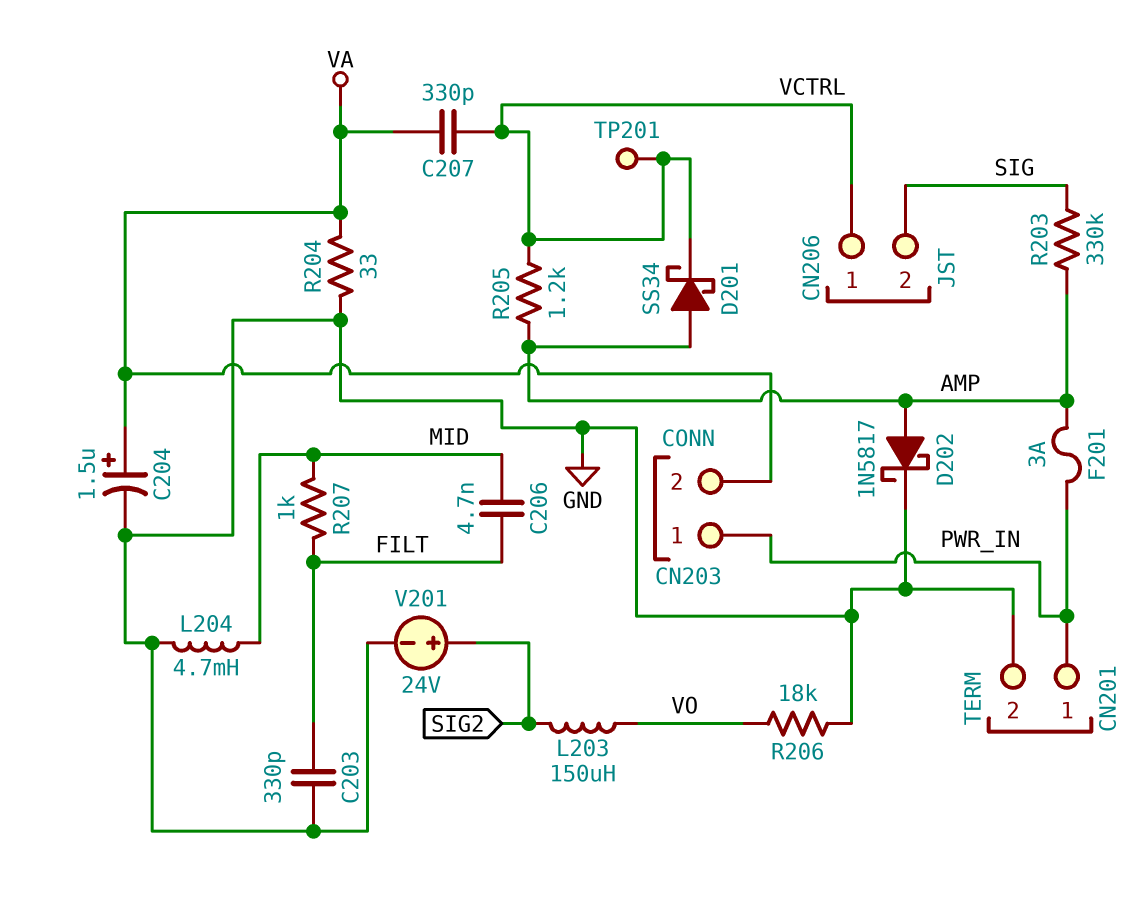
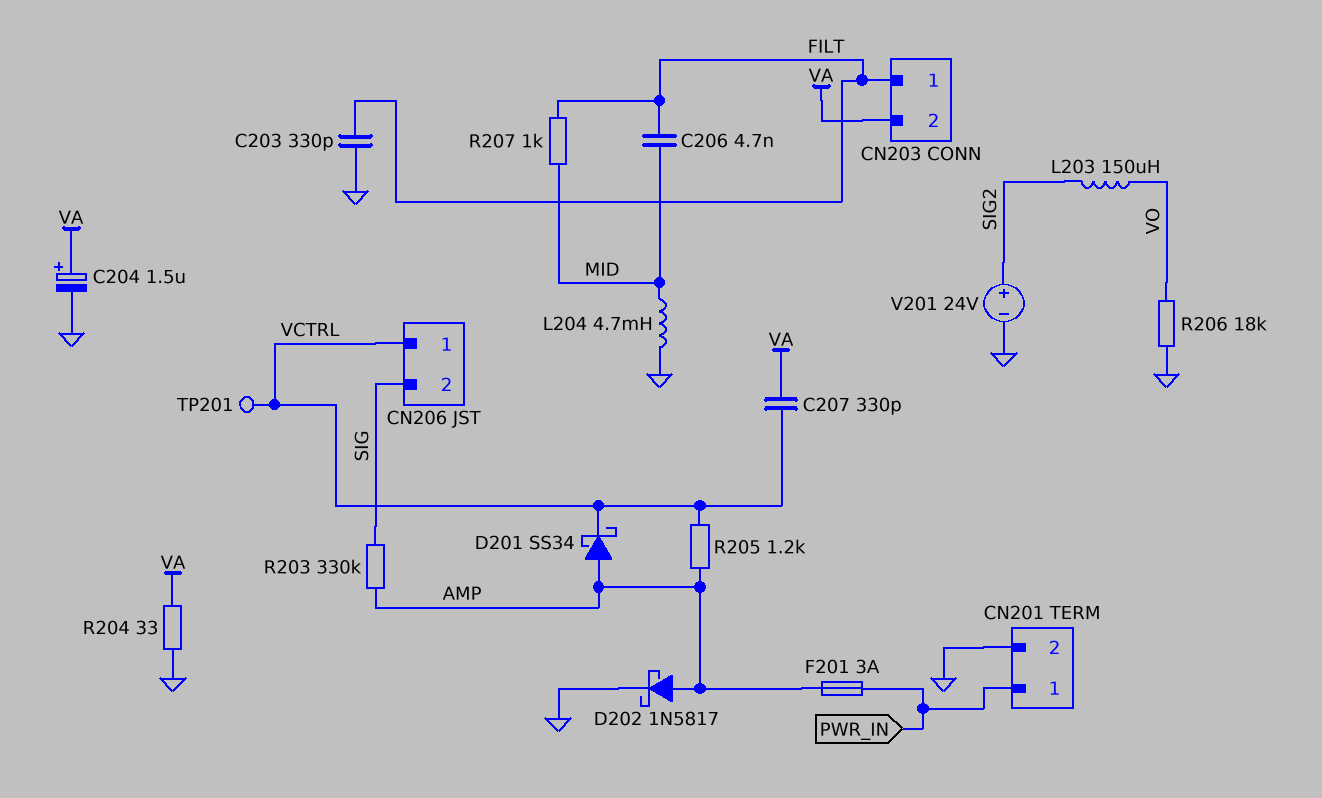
CN203 pin 1: PWR_IN -> FILT

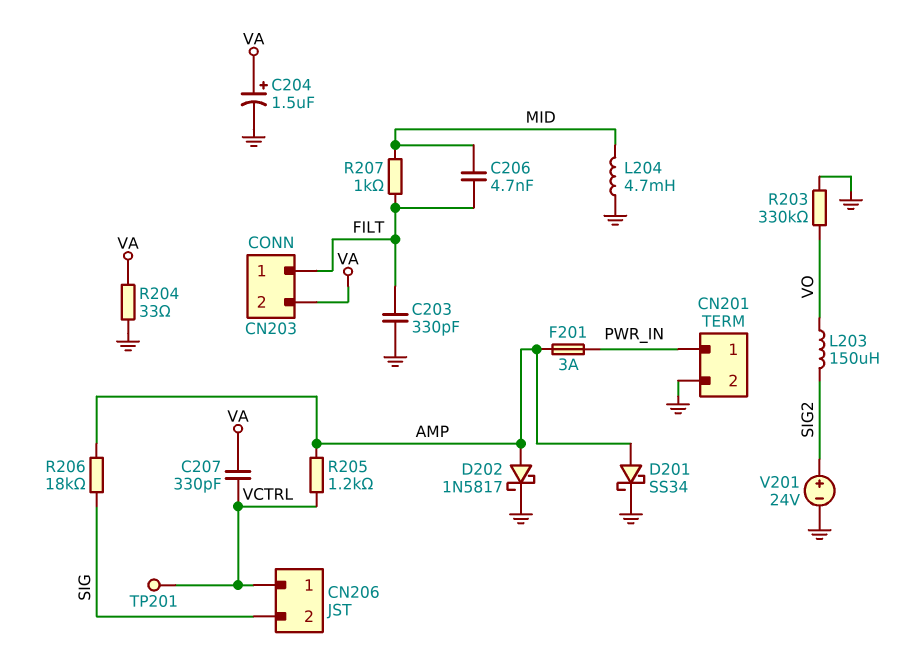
D201: schottky SS34 (A AMP, K VCTRL) -> schottky SS34 (A AMP, K GND)
R203: 330k (AMP, SIG) -> 330k (GND, VO)
R206: 18k (GND, VO) -> 18k (AMP, SIG)

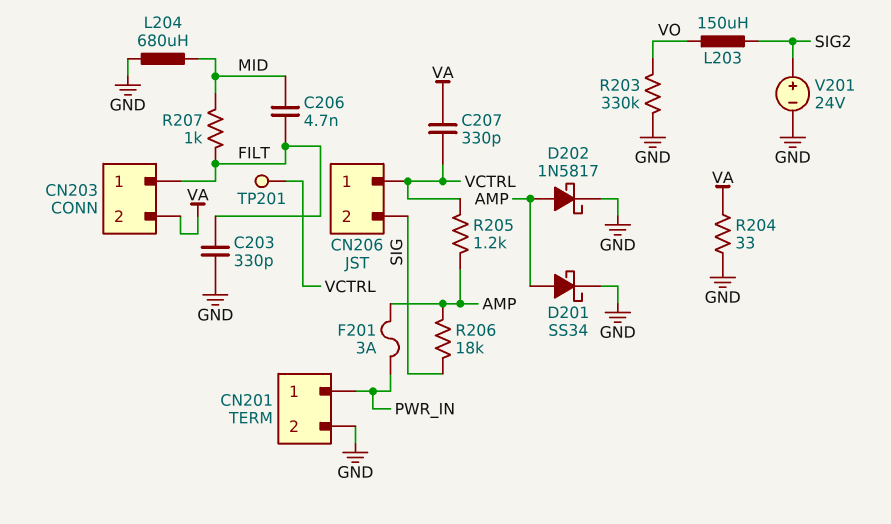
C204: 1.5uF (plus VA, minus GND) -> none
L204: 4.7mH (GND, MID) -> 680uH (GND, MID)

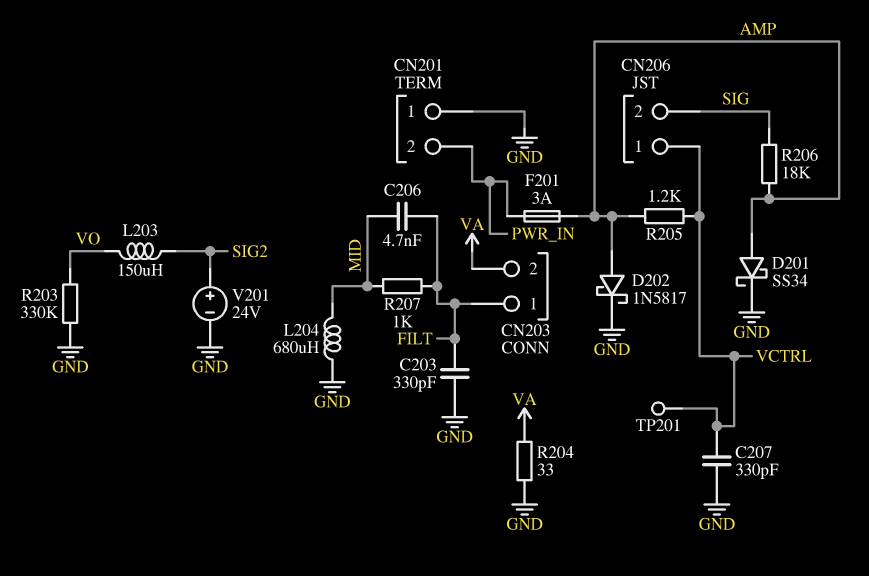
C207: 330pF (VA, VCTRL) -> 330pF (GND, VCTRL)
CN201 pin 1: PWR_IN -> GND
CN201 pin 2: GND -> PWR_IN

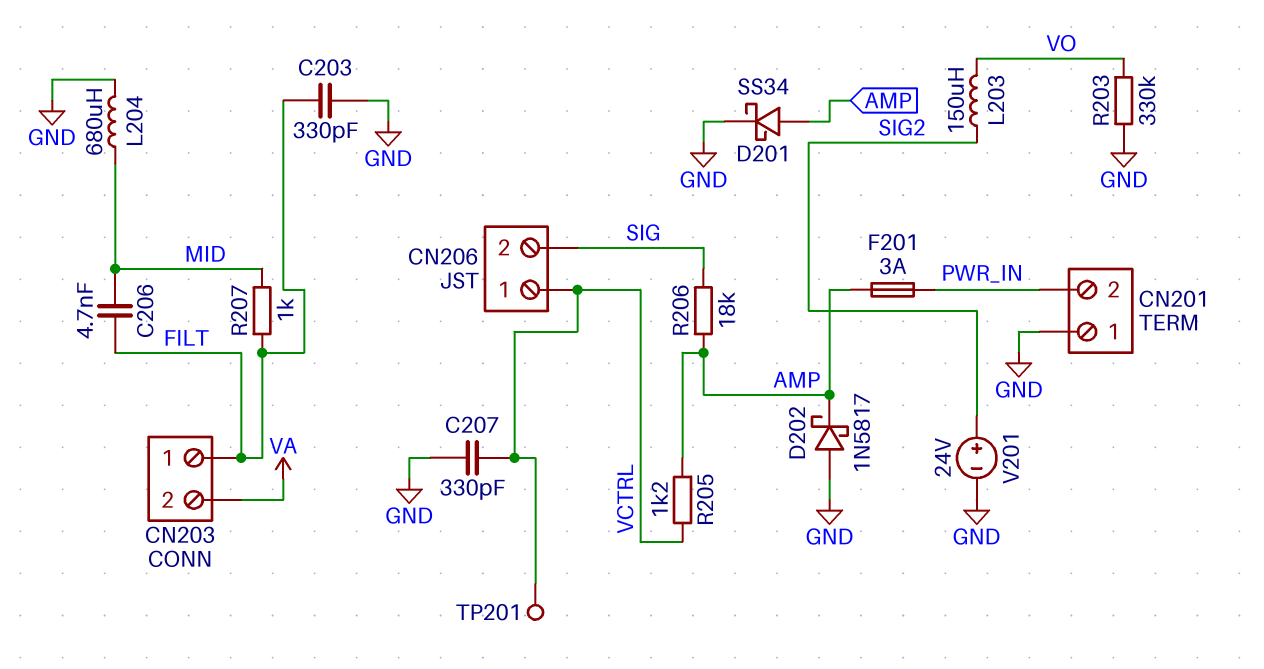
D202: schottky 1N5817 (A AMP, K GND) -> schottky 1N5817 (A GND, K AMP)
R204: 33 (GND, VA) -> none

